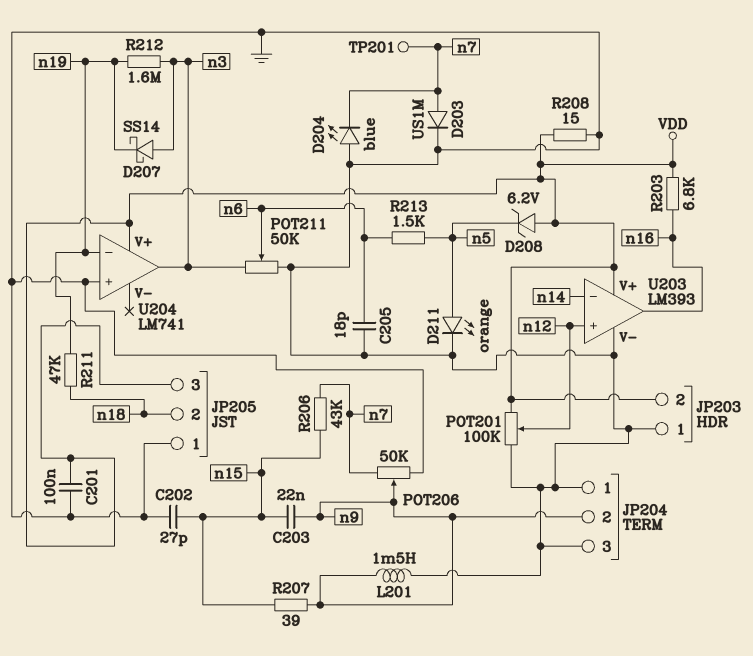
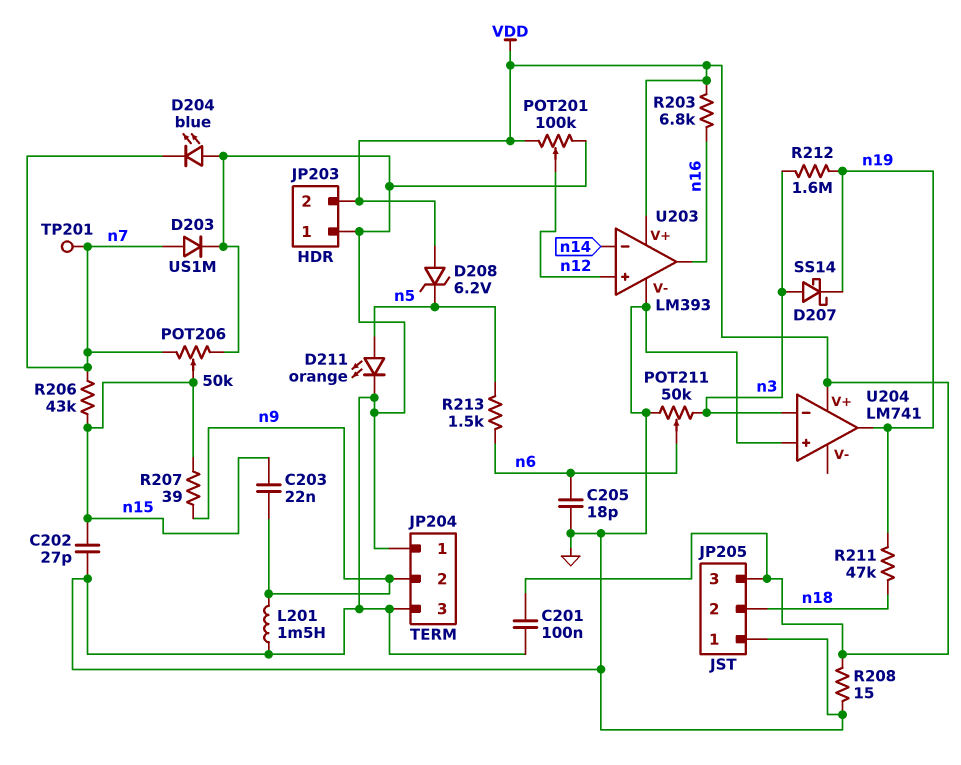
POT206: 50k (GND, n7, wiper n9) -> 50k (GND, n7, wiper n15)
U204 pin in-: n19 -> n3
U204 pin out: n3 -> n19

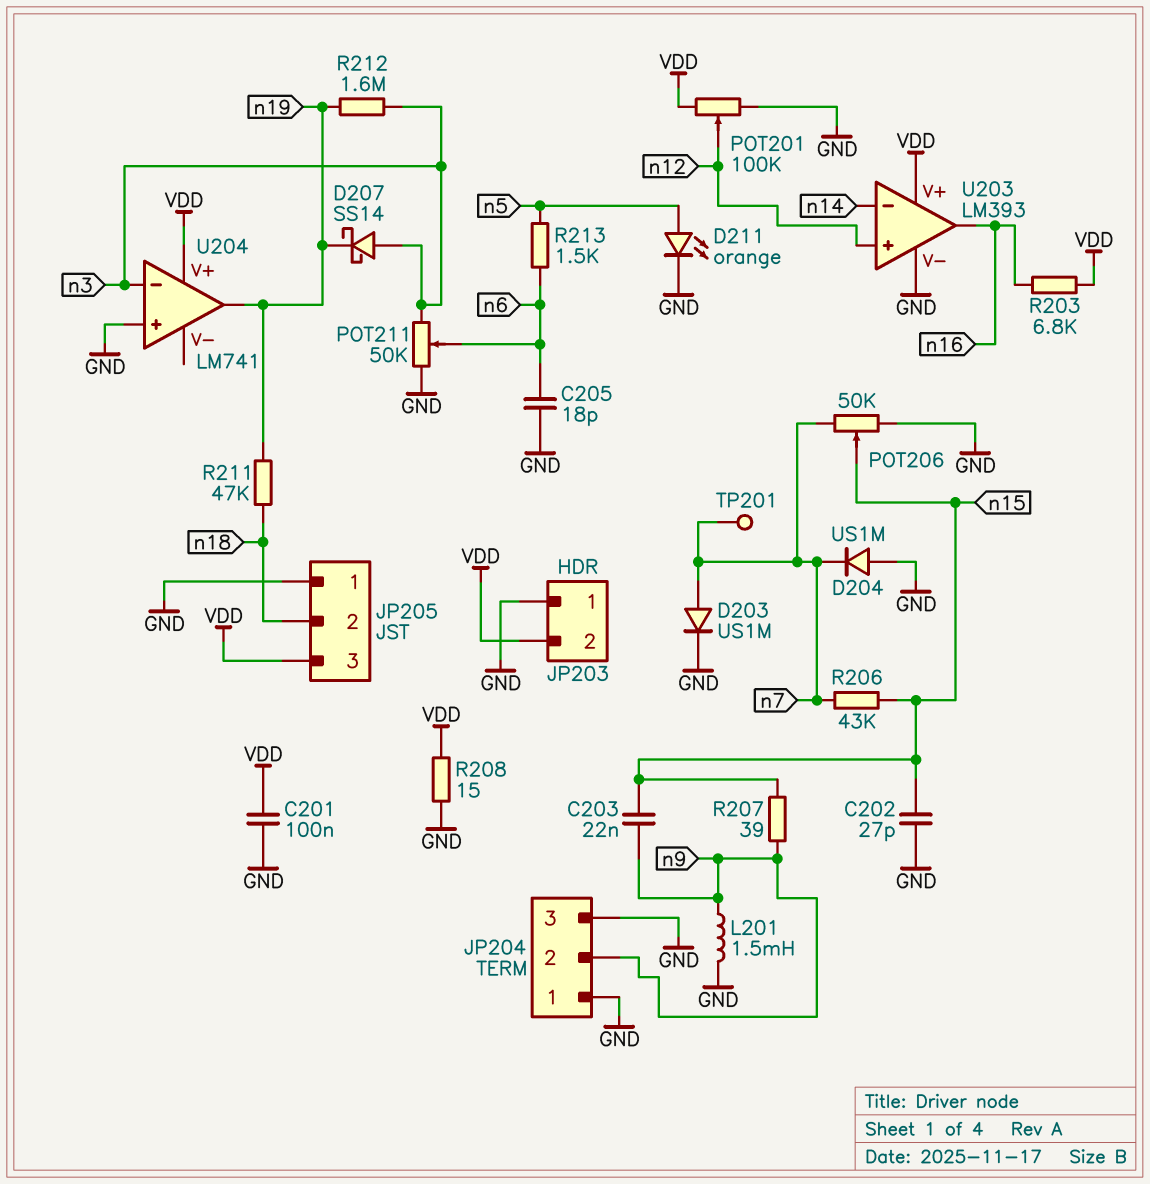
D204: LED blue (A GND, K n7) -> diode US1M (A GND, K n7)
D208: zener 6.2V (A VDD, K n5) -> none

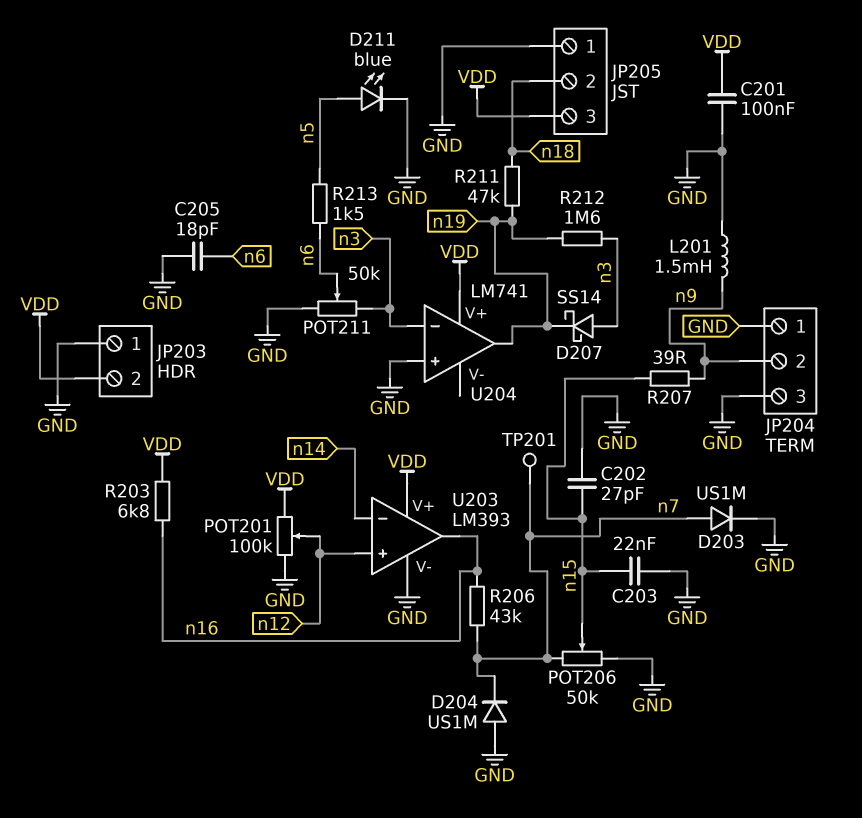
C203: 22nF (n9, n15) -> 22nF (GND, n15)
D211: LED orange (A n5, K GND) -> LED blue (A n5, K GND)
R206: 43k (n7, n15) -> 43k (n7, n16)
R208: 15 (GND, VDD) -> none

